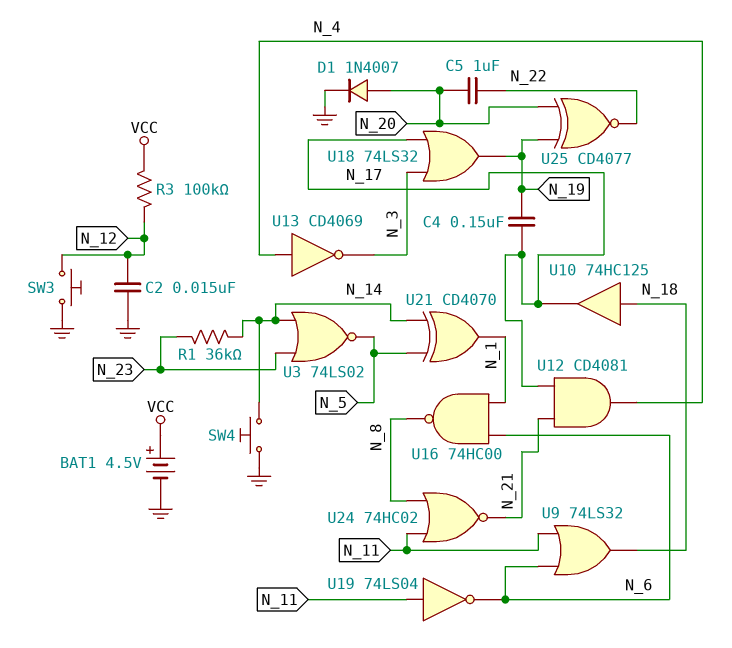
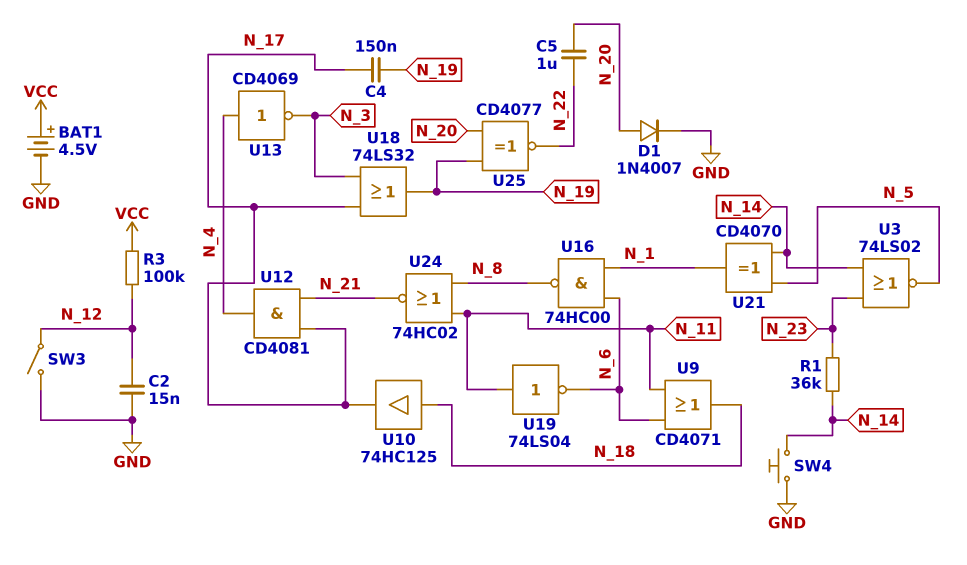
SW3: button (GND, N_12) -> switch (GND, N_12)
U9: OR 74LS32 (in N_6, in N_11, out N_18) -> OR CD4071 (in N_6, in N_11, out N_18)

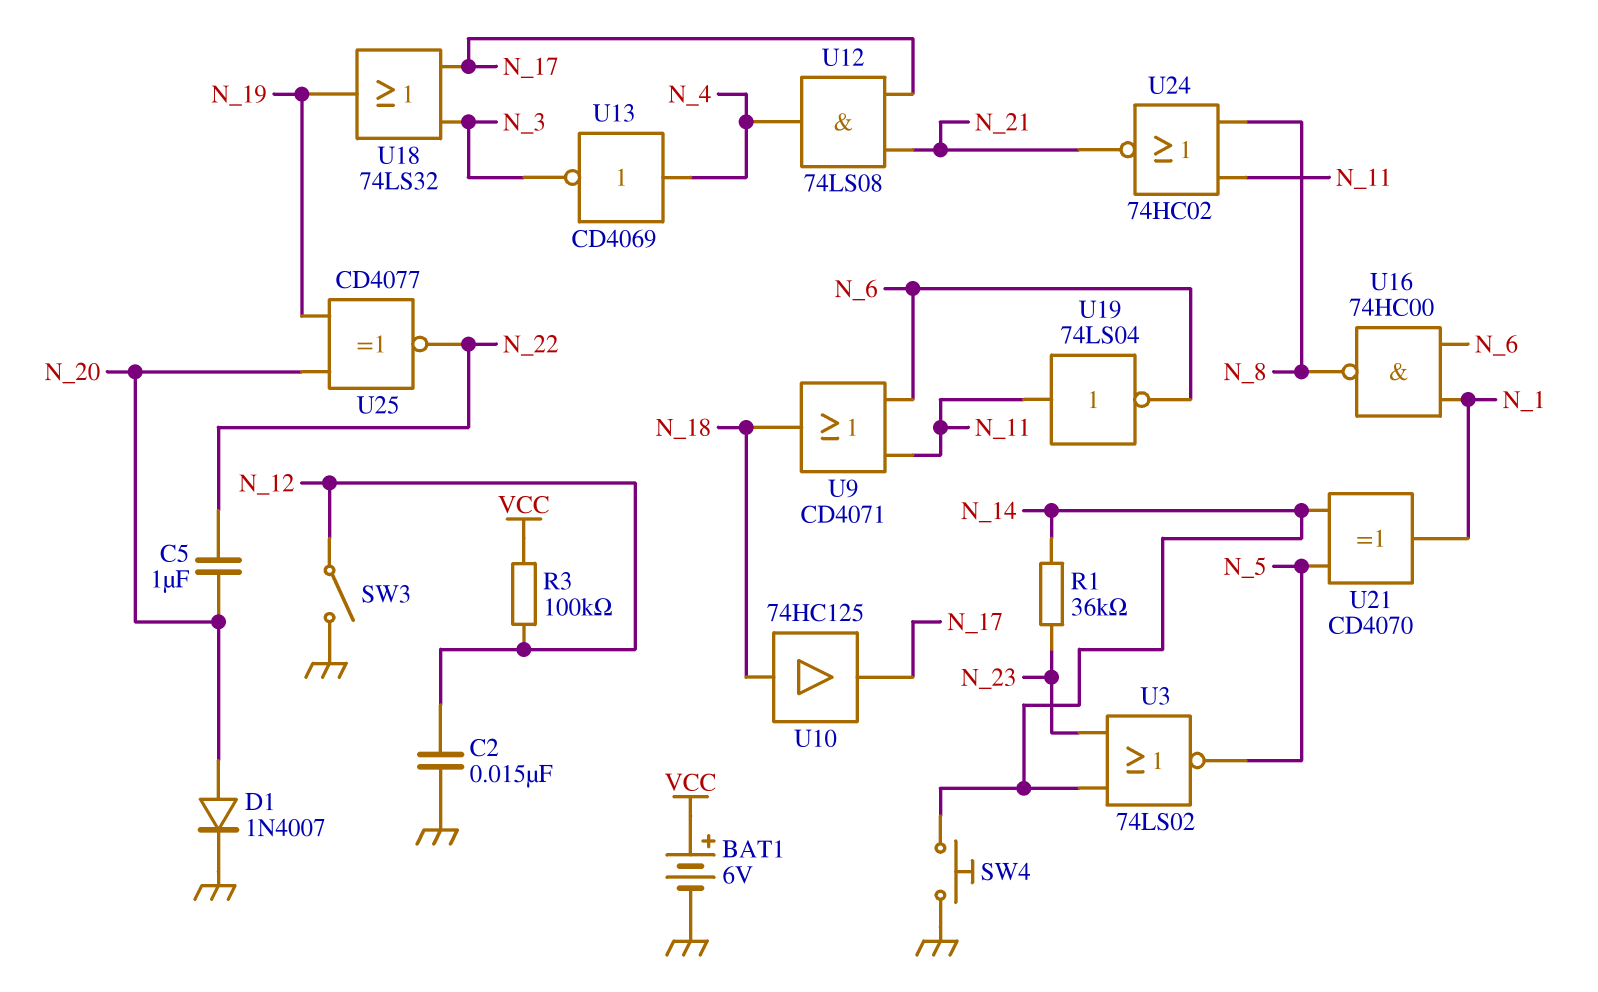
BAT1: 4.5V (plus VCC, minus GND) -> 6V (plus VCC, minus GND)
C4: 150nF (N_17, N_19) -> none
U12: AND CD4081 (in N_17, in N_21, out N_4) -> AND 74LS08 (in N_17, in N_21, out N_4)

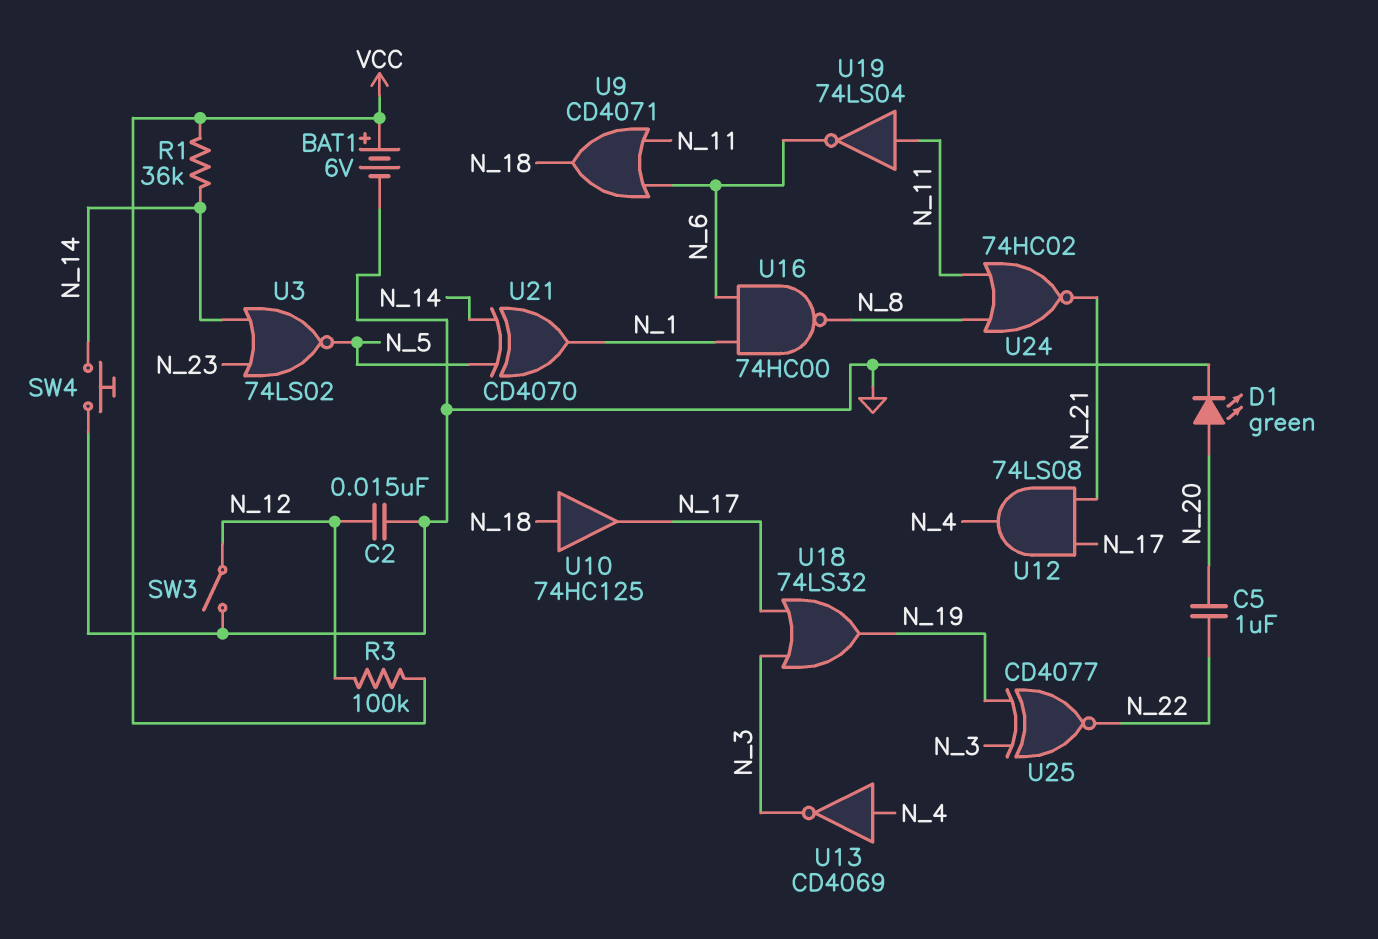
D1: diode 1N4007 (A N_20, K GND) -> LED green (A N_20, K GND)
R1: 36k (N_14, N_23) -> 36k (N_14, VCC)
U25: XNOR CD4077 (in N_19, in N_20, out N_22) -> XNOR CD4077 (in N_3, in N_19, out N_22)

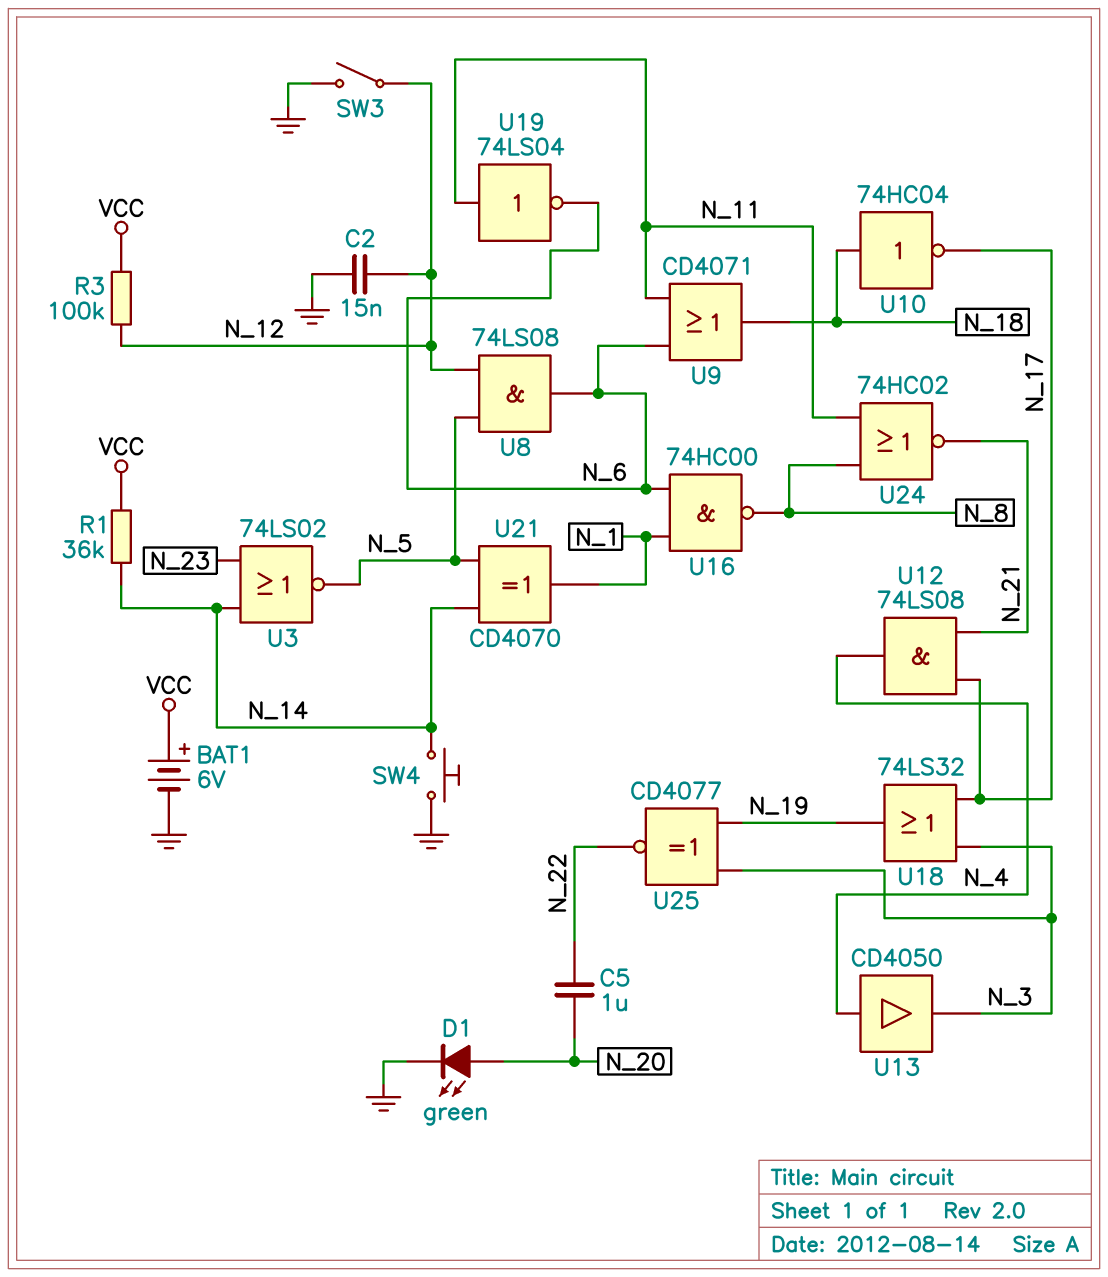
U8: none -> AND 74LS08 (in N_5, in N_12, out N_6)
U10: buffer 74HC125 (in N_18, out N_17) -> NOT 74HC04 (in N_18, out N_17)
U13: NOT CD4069 (in N_4, out N_3) -> buffer CD4050 (in N_4, out N_3)

